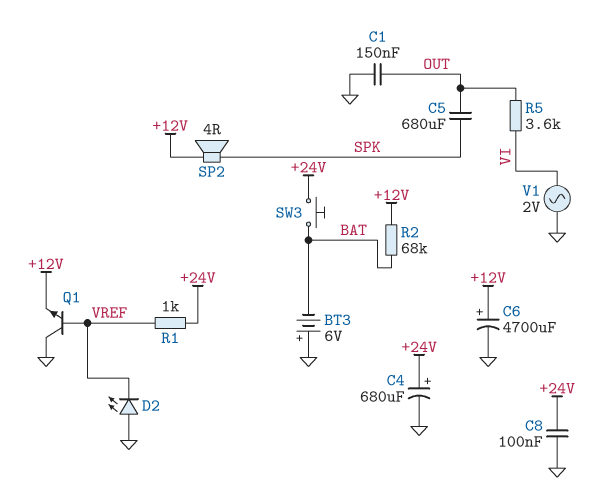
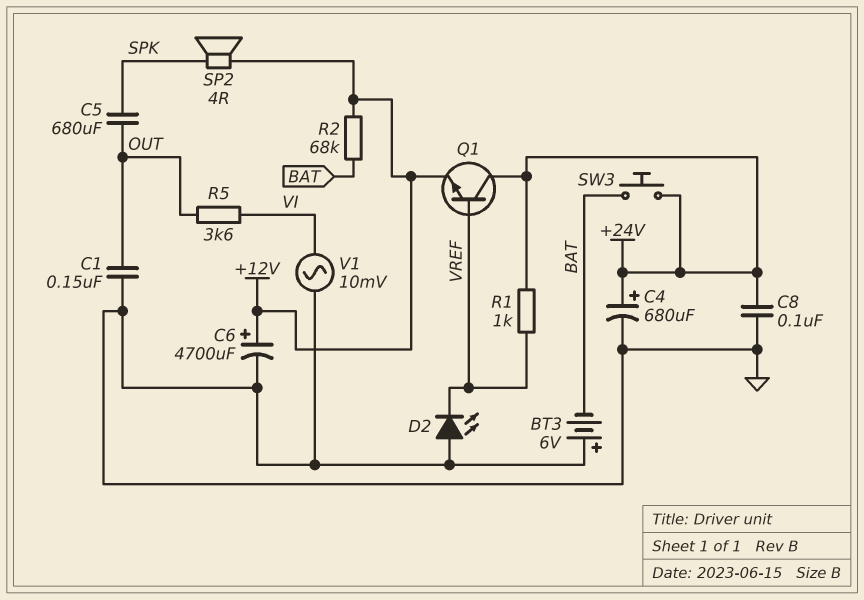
Q1: NPN (B VREF, C GND, E +12V) -> NPN (B VREF, C +24V, E +12V)
V1: AC 2V (GND, VI) -> AC 10mV (GND, VI)

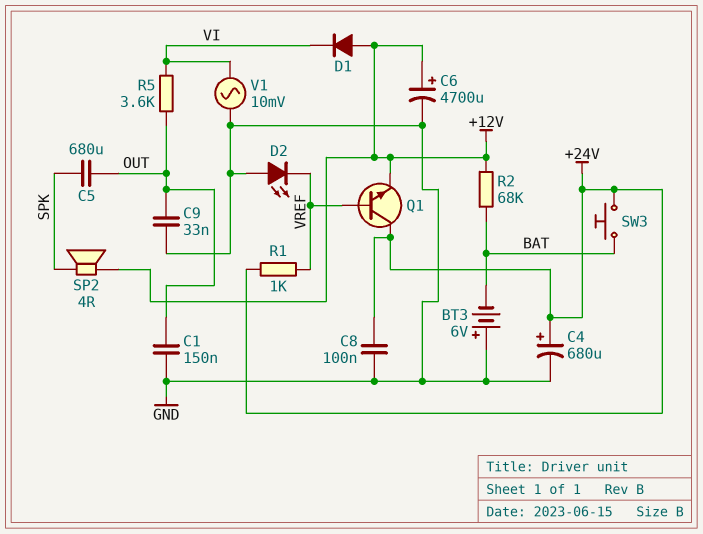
C9: none -> 33nF (GND, OUT)
D1: none -> diode (A +12V, K VI)

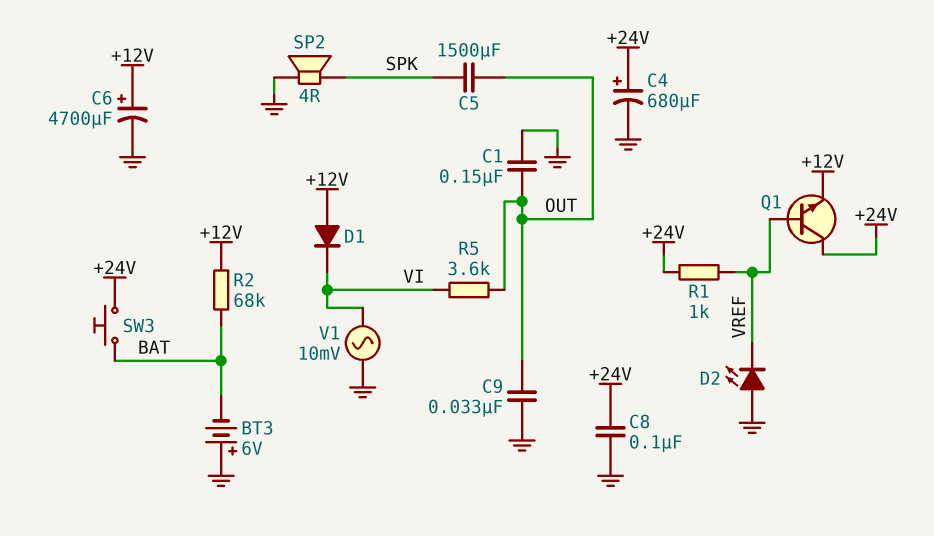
C5: 680uF (OUT, SPK) -> 1500uF (OUT, SPK)
SP2: speaker 4R (+12V, SPK) -> speaker 4R (GND, SPK)

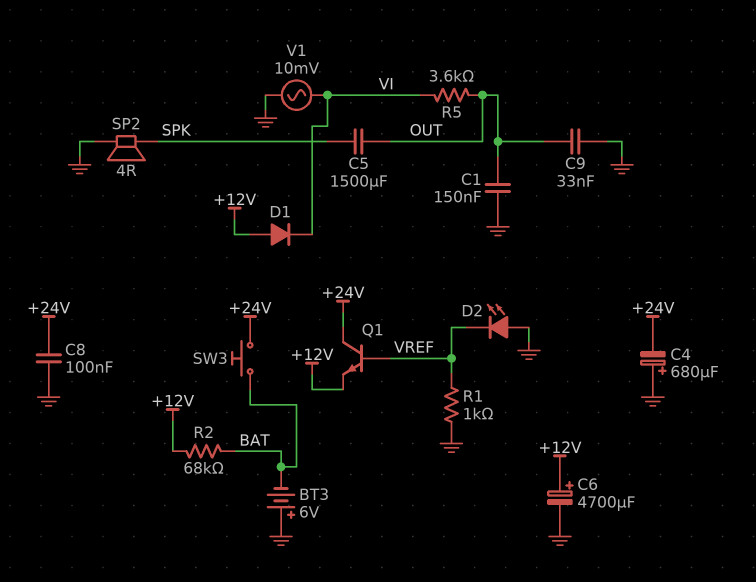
C4: 680uF (plus +24V, minus GND) -> 680uF (plus GND, minus +24V)
R1: 1k (+24V, VREF) -> 1k (GND, VREF)

